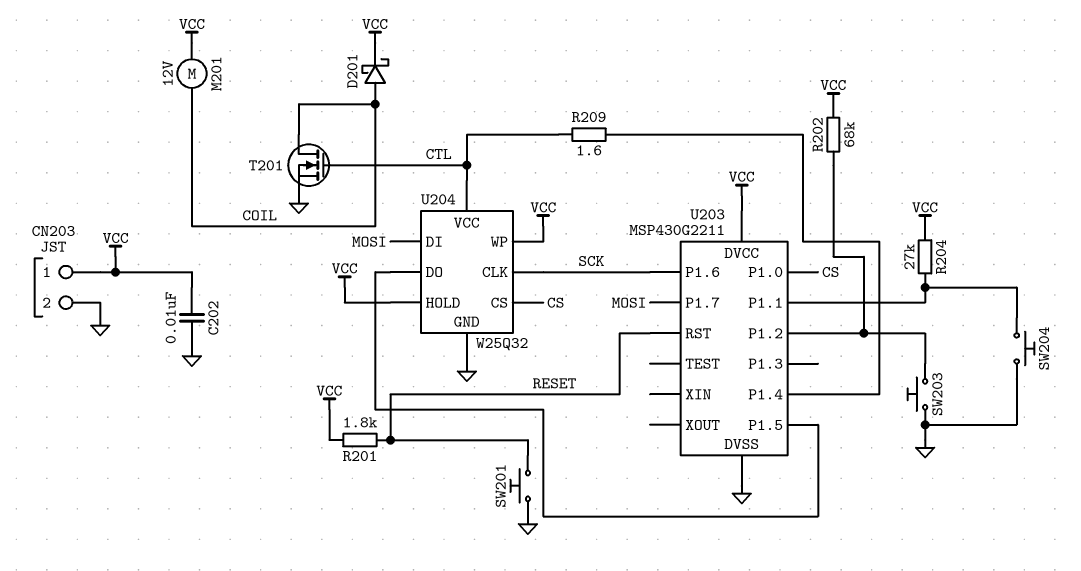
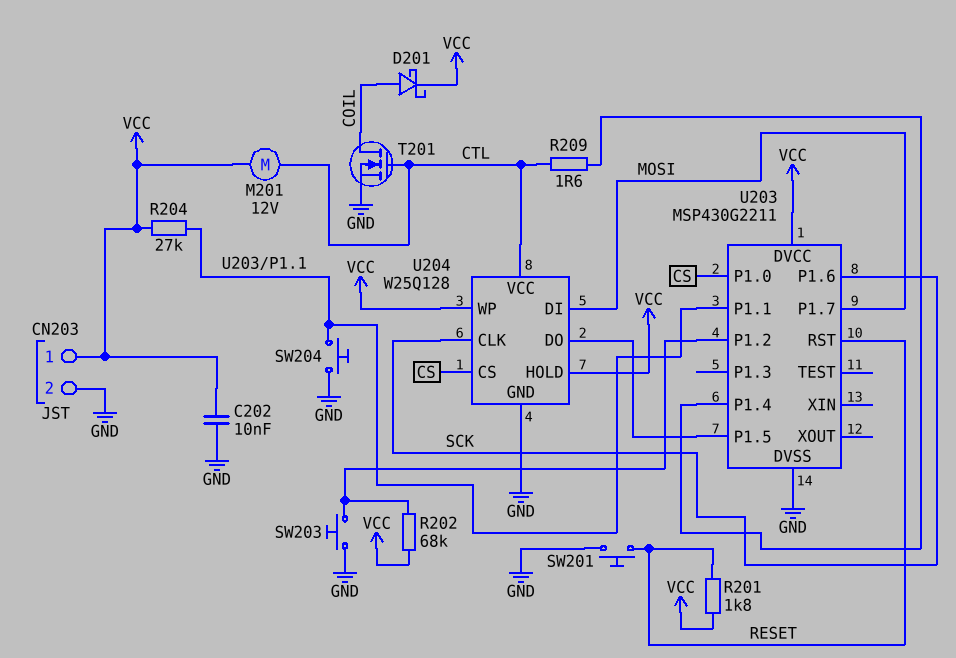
M201: motor 12V (COIL, VCC) -> motor 12V (CTL, VCC)
U204: W25Q32 -> W25Q128

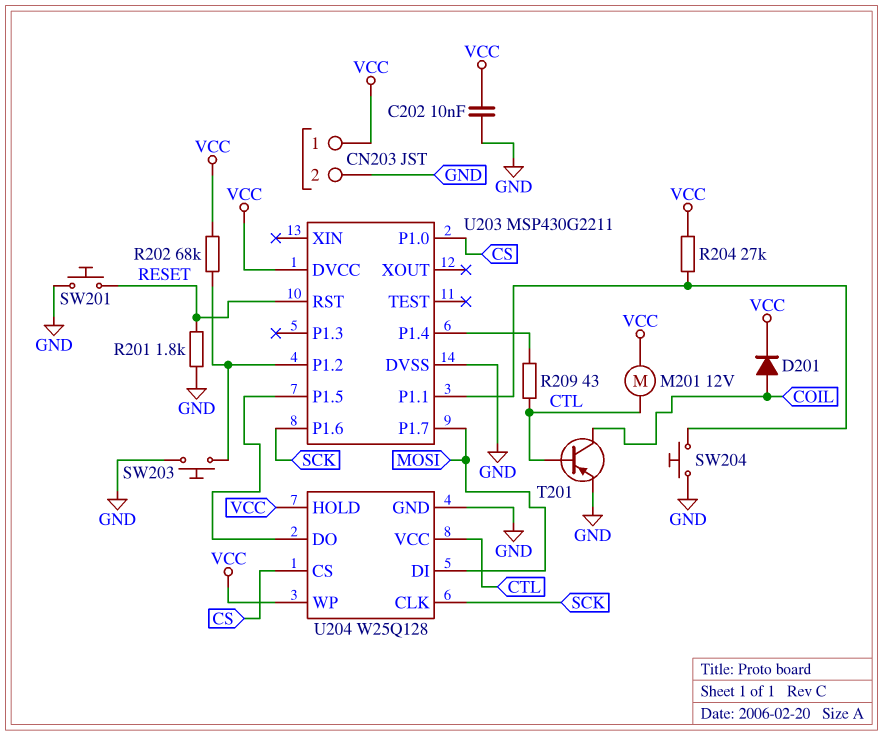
D201: schottky (A COIL, K VCC) -> diode (A COIL, K VCC)
R201: 1.8k (RESET, VCC) -> 1.8k (GND, RESET)
R209: 1.6 (CTL, U203/P1.4) -> 43 (CTL, U203/P1.4)
T201: NMOS (G CTL, D COIL, S GND) -> PNP (B CTL, C COIL, E GND)

